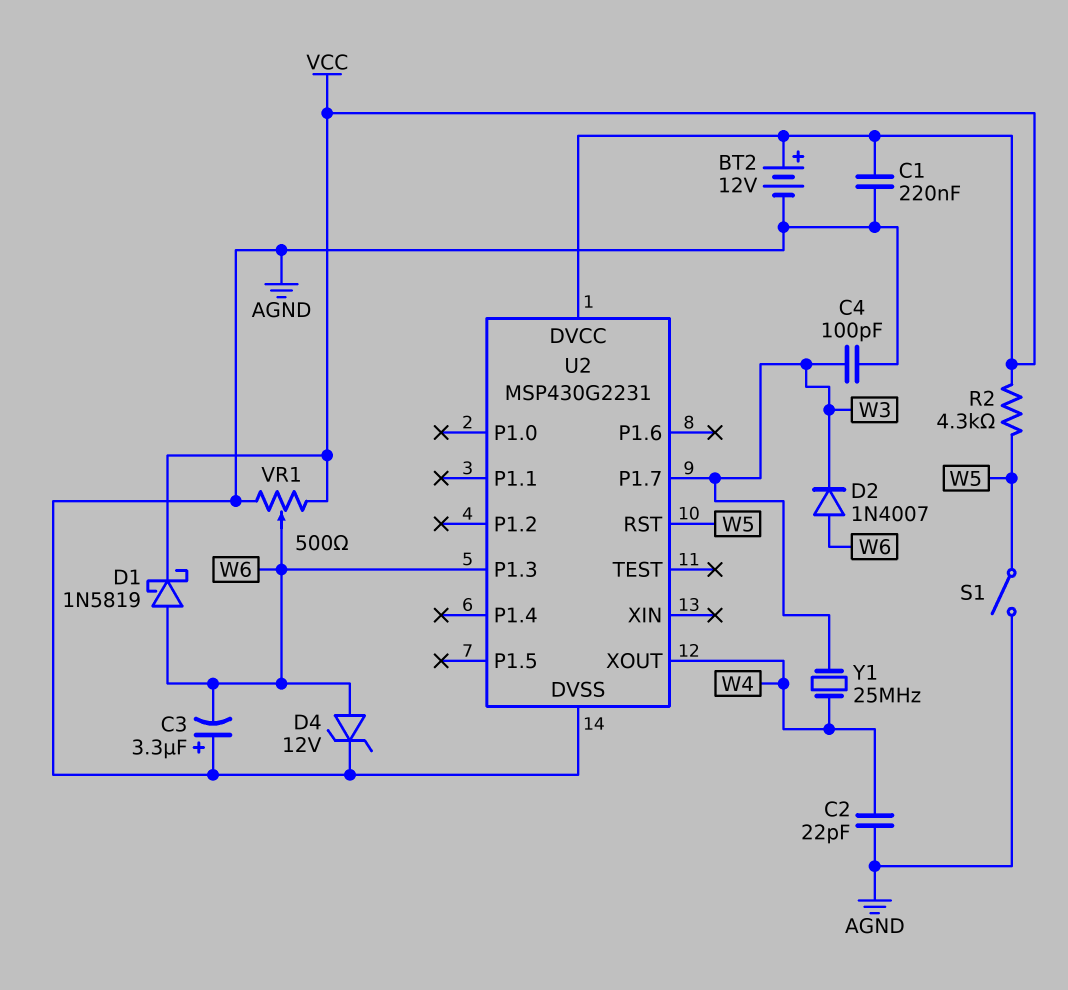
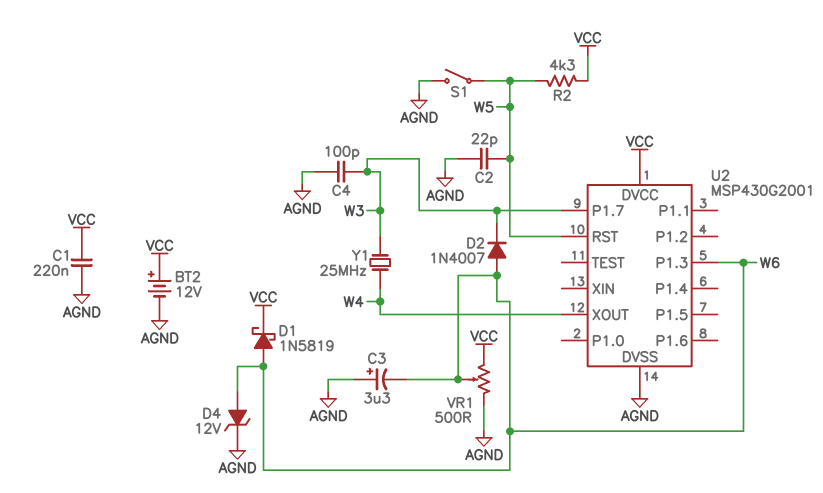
C2: 22pF (AGND, W4) -> 22pF (AGND, W5)
U2: MSP430G2231 -> MSP430G2001

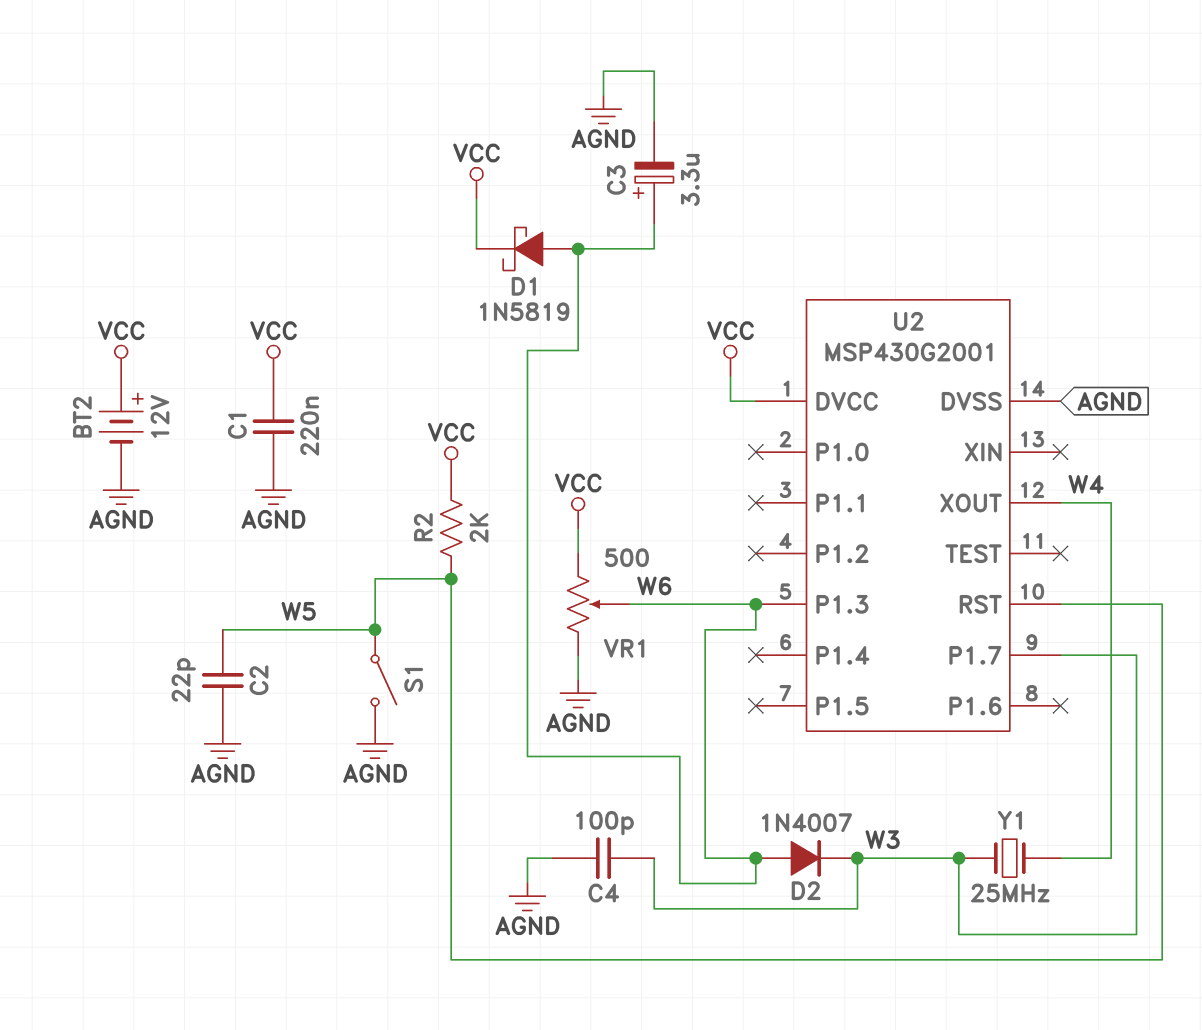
C3: 3.3uF (plus AGND, minus W6) -> 3.3uF (plus W6, minus AGND)
D4: zener 12V (A W6, K AGND) -> none
R2: 4.3k (VCC, W5) -> 2k (VCC, W5)

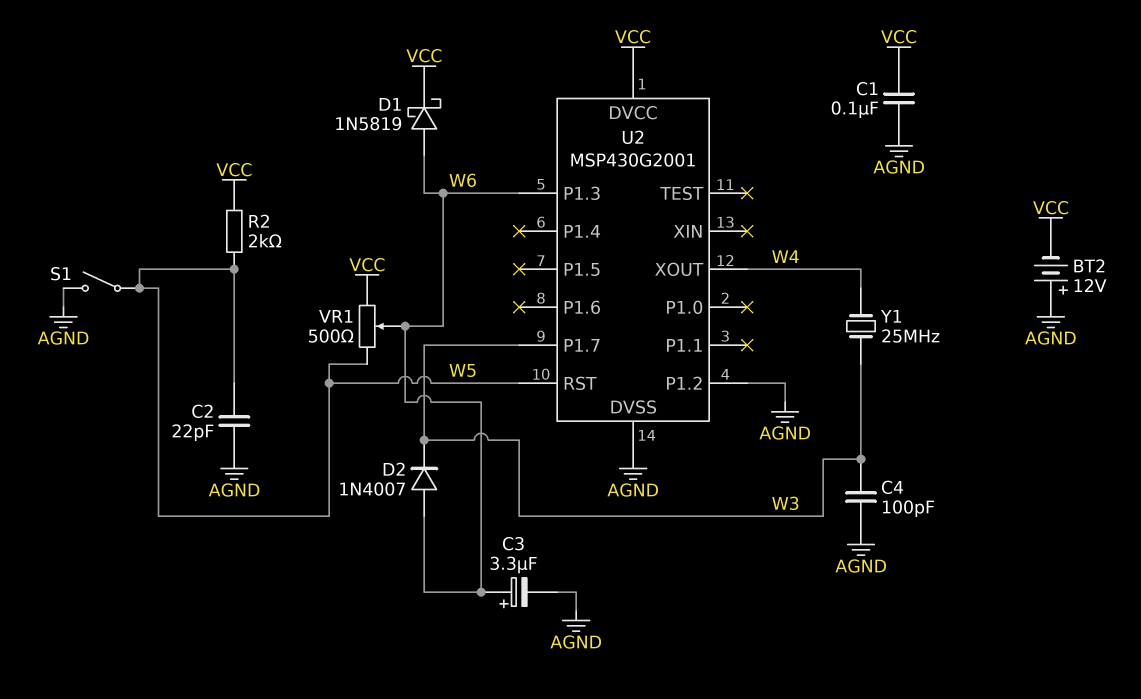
BT2: 12V (plus VCC, minus AGND) -> 12V (plus AGND, minus VCC)
C1: 220nF (AGND, VCC) -> 100nF (AGND, VCC)
U2 pin P1.2: none -> AGND
VR1: 500 (AGND, VCC, wiper W6) -> 500 (VCC, W5, wiper W6)

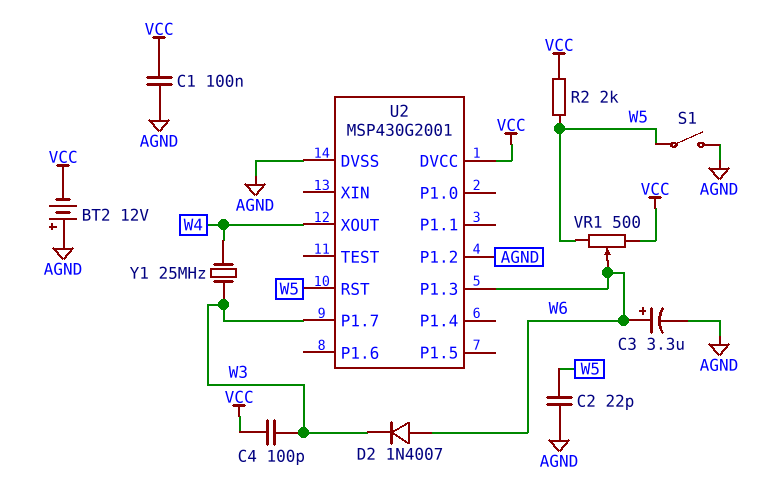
C4: 100pF (AGND, W3) -> 100pF (VCC, W3)
D1: schottky 1N5819 (A W6, K VCC) -> none

